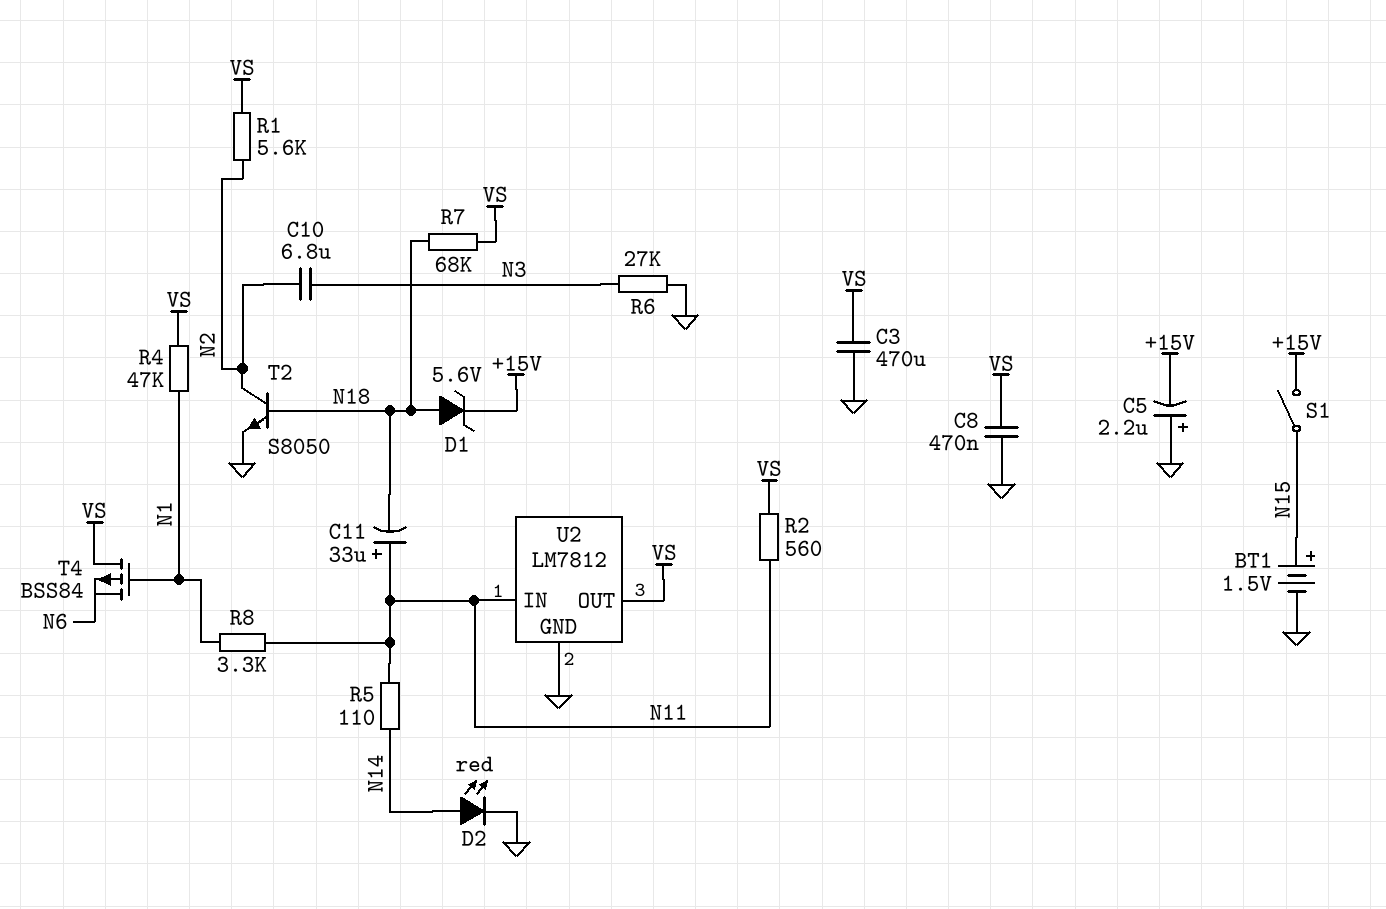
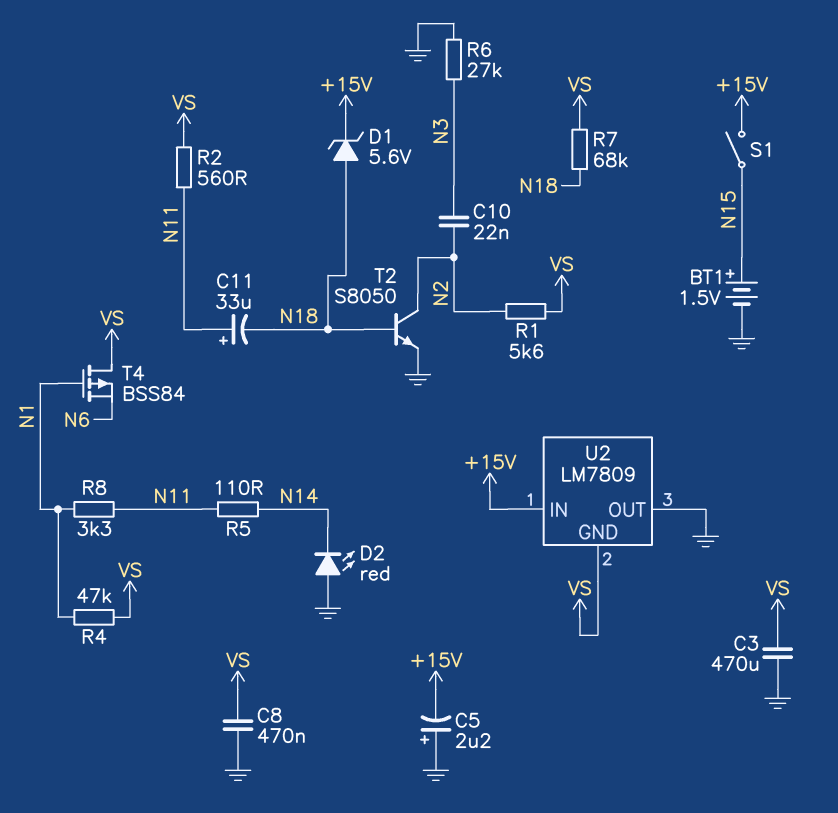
C10: 6.8uF (N2, N3) -> 22nF (N2, N3)
D2: LED red (A N14, K GND) -> LED red (A GND, K N14)
U2: LM7812 -> LM7809
U2 pin GND: GND -> VS
U2 pin IN: N11 -> +15V
U2 pin OUT: VS -> GND

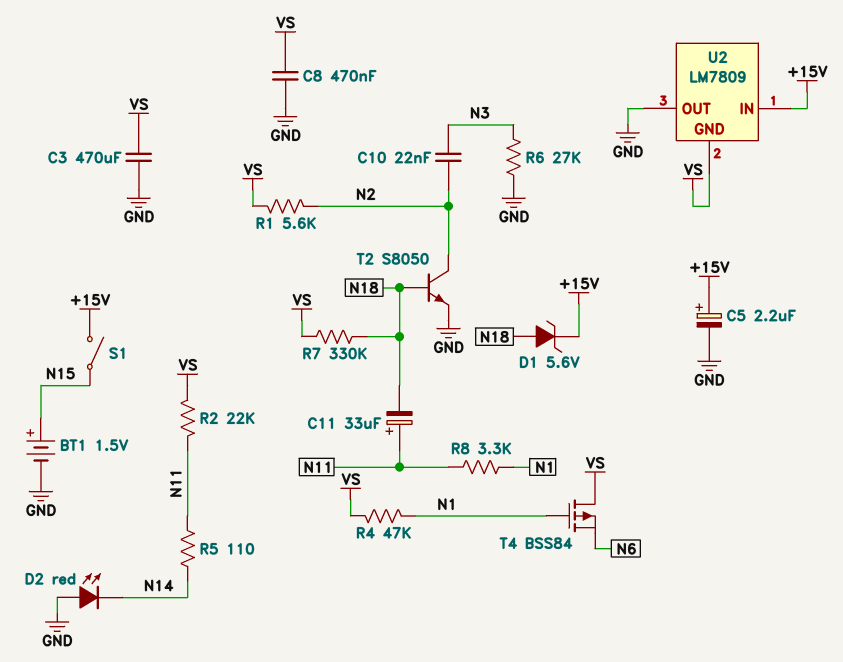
C5: 2.2uF (plus GND, minus +15V) -> 2.2uF (plus +15V, minus GND)
R2: 560 (N11, VS) -> 22k (N11, VS)
R7: 68k (N18, VS) -> 330k (N18, VS)

